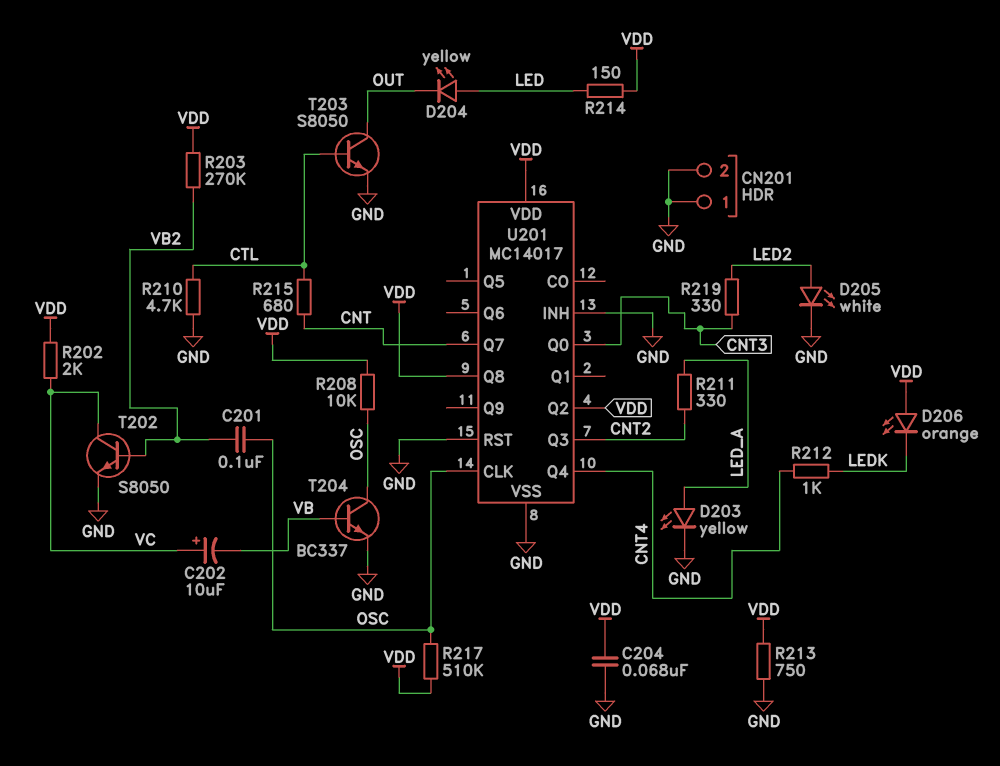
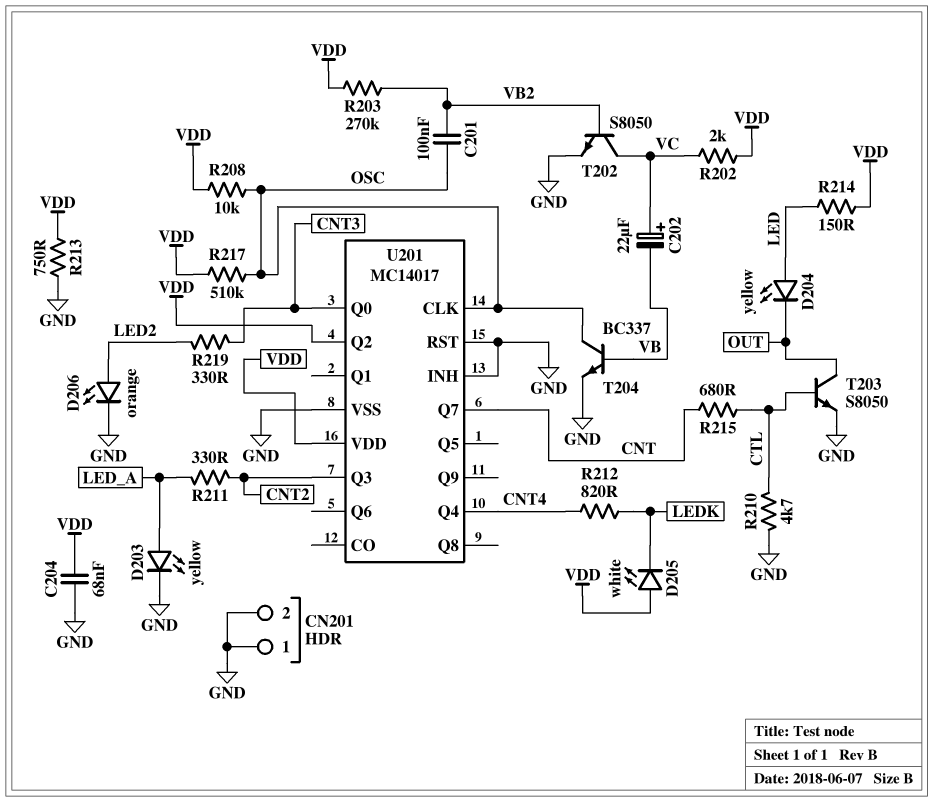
C202: 10uF (plus VC, minus VB) -> 22uF (plus VC, minus VB)
D205: LED white (A LED2, K GND) -> LED white (A VDD, K LEDK)
D206: LED orange (A VDD, K LEDK) -> LED orange (A LED2, K GND)
R212: 1k (CNT4, LEDK) -> 820 (CNT4, LEDK)
U201 pin Q8: VDD -> none

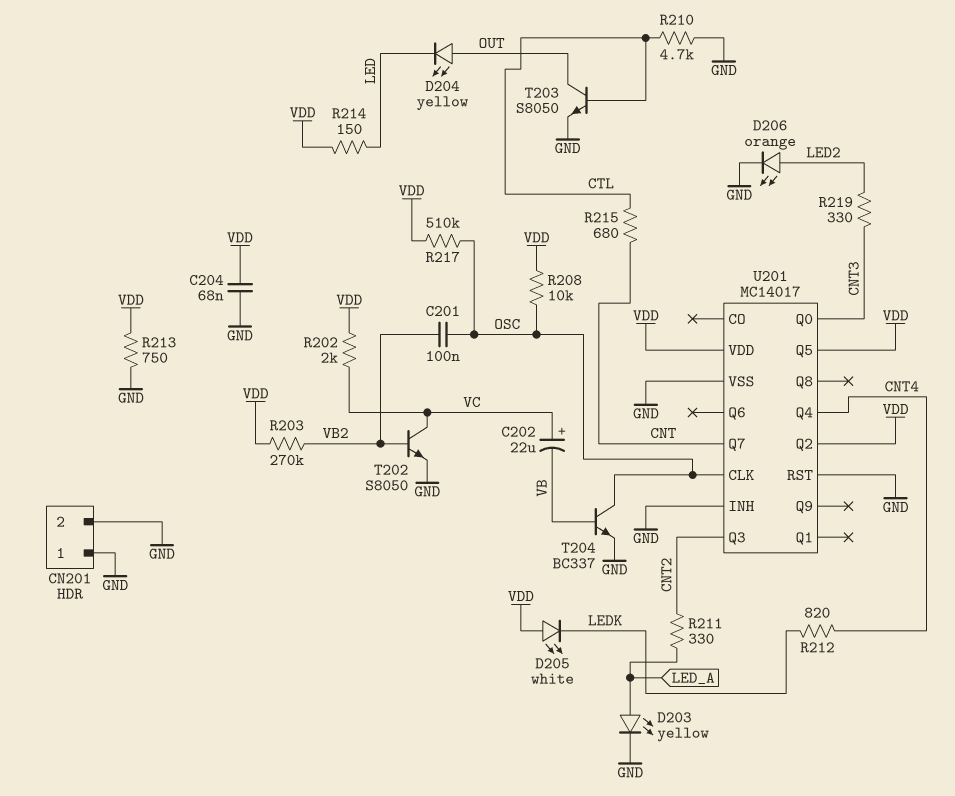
D204: LED yellow (A LED, K OUT) -> LED yellow (A OUT, K LED)
U201 pin Q5: none -> VDD

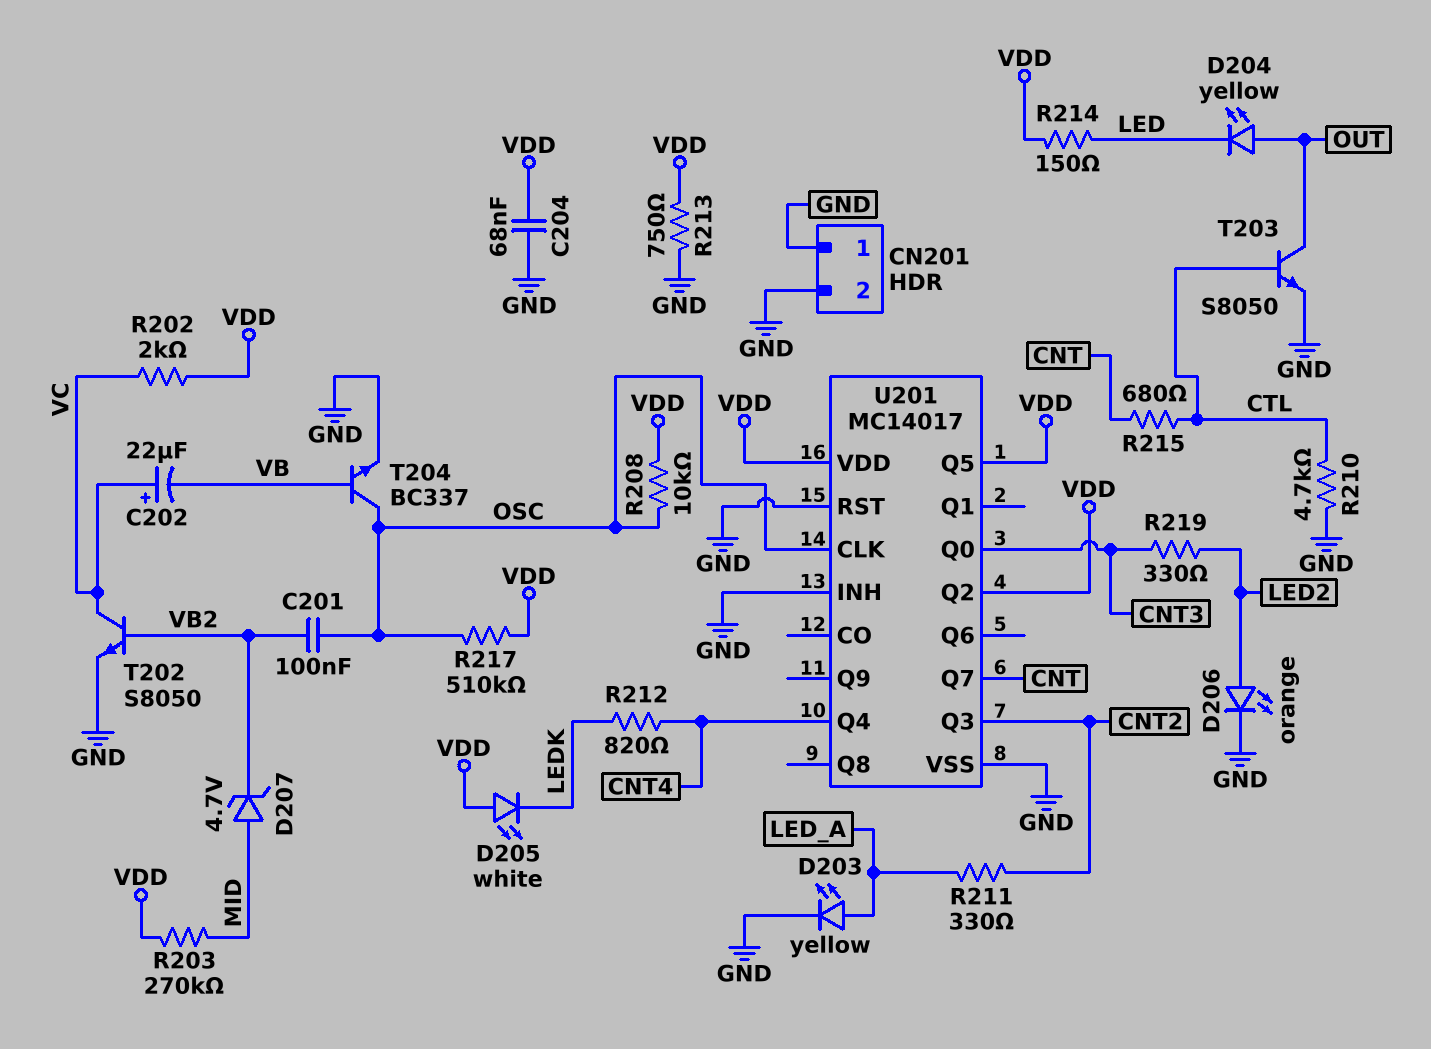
D207: none -> zener 4.7V (A MID, K VB2)
R203: 270k (VB2, VDD) -> 270k (MID, VDD)

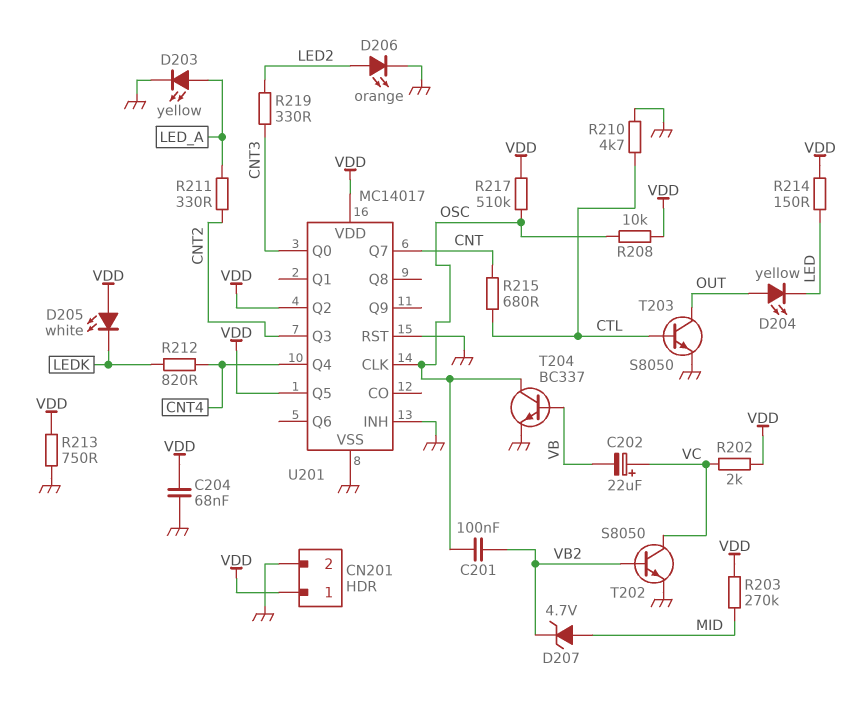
CN201 pin 1: GND -> VDD

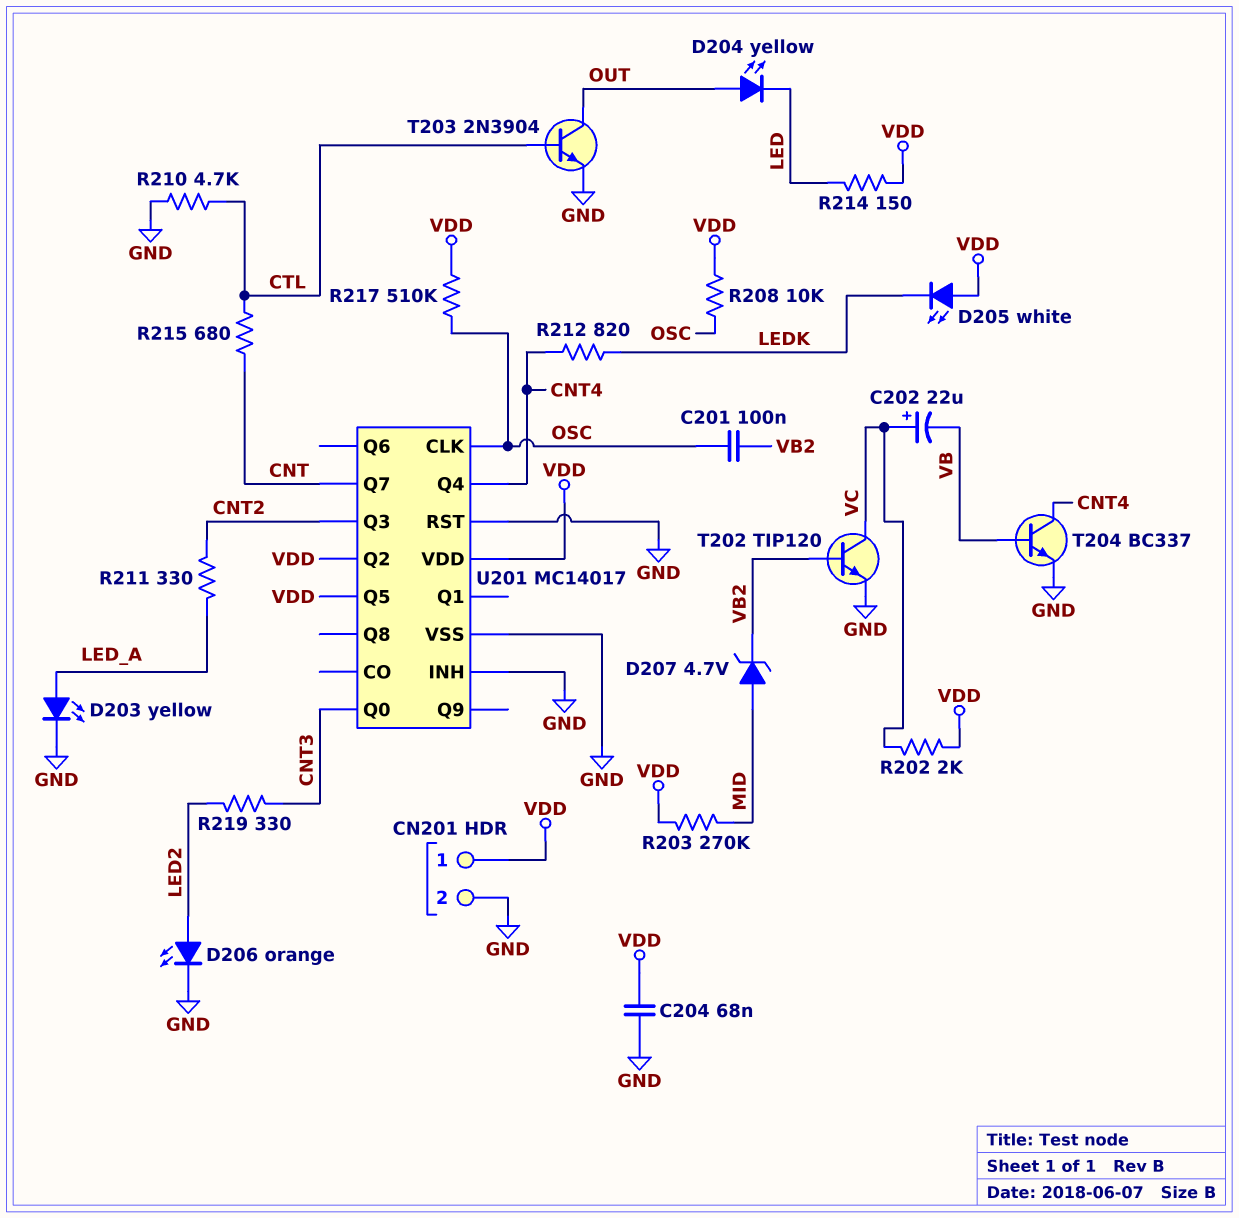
R213: 750 (GND, VDD) -> none
T202: NPN S8050 (B VB2, C VC, E GND) -> NPN TIP120 (B VB2, C VC, E GND)
T203: NPN S8050 (B CTL, C OUT, E GND) -> NPN 2N3904 (B CTL, C OUT, E GND)
T204: NPN BC337 (B VB, C OSC, E GND) -> NPN BC337 (B VB, C CNT4, E GND)

